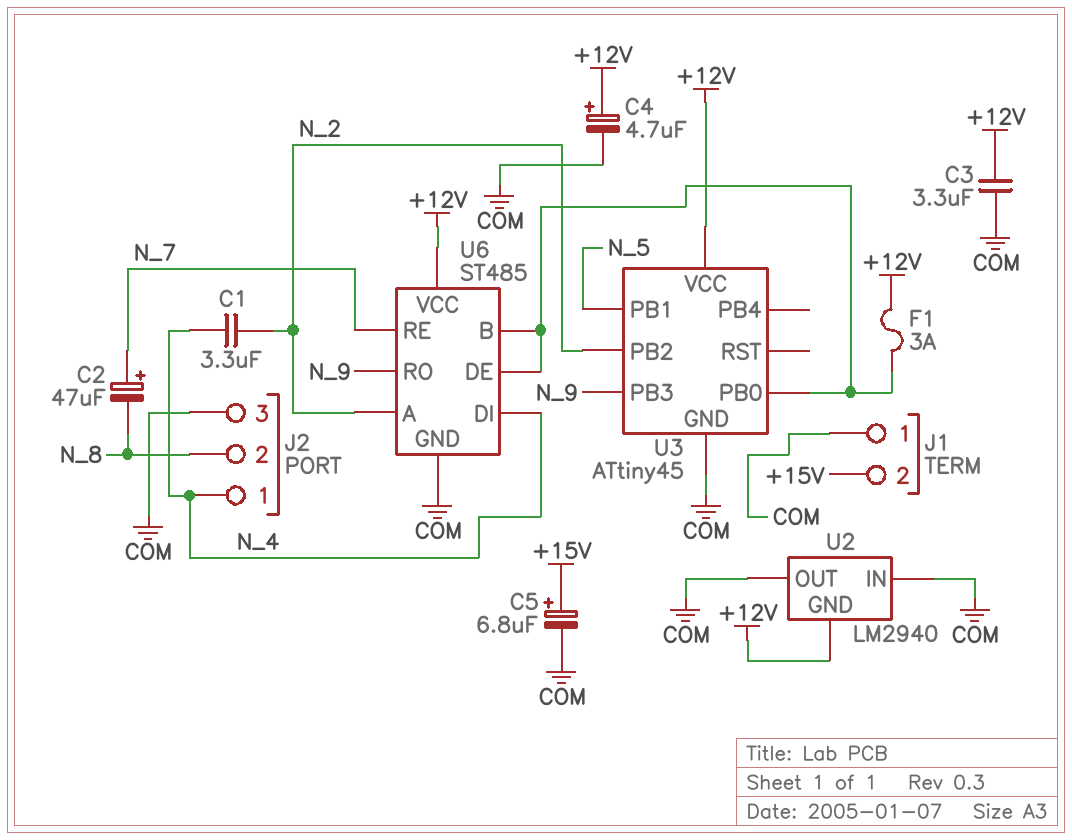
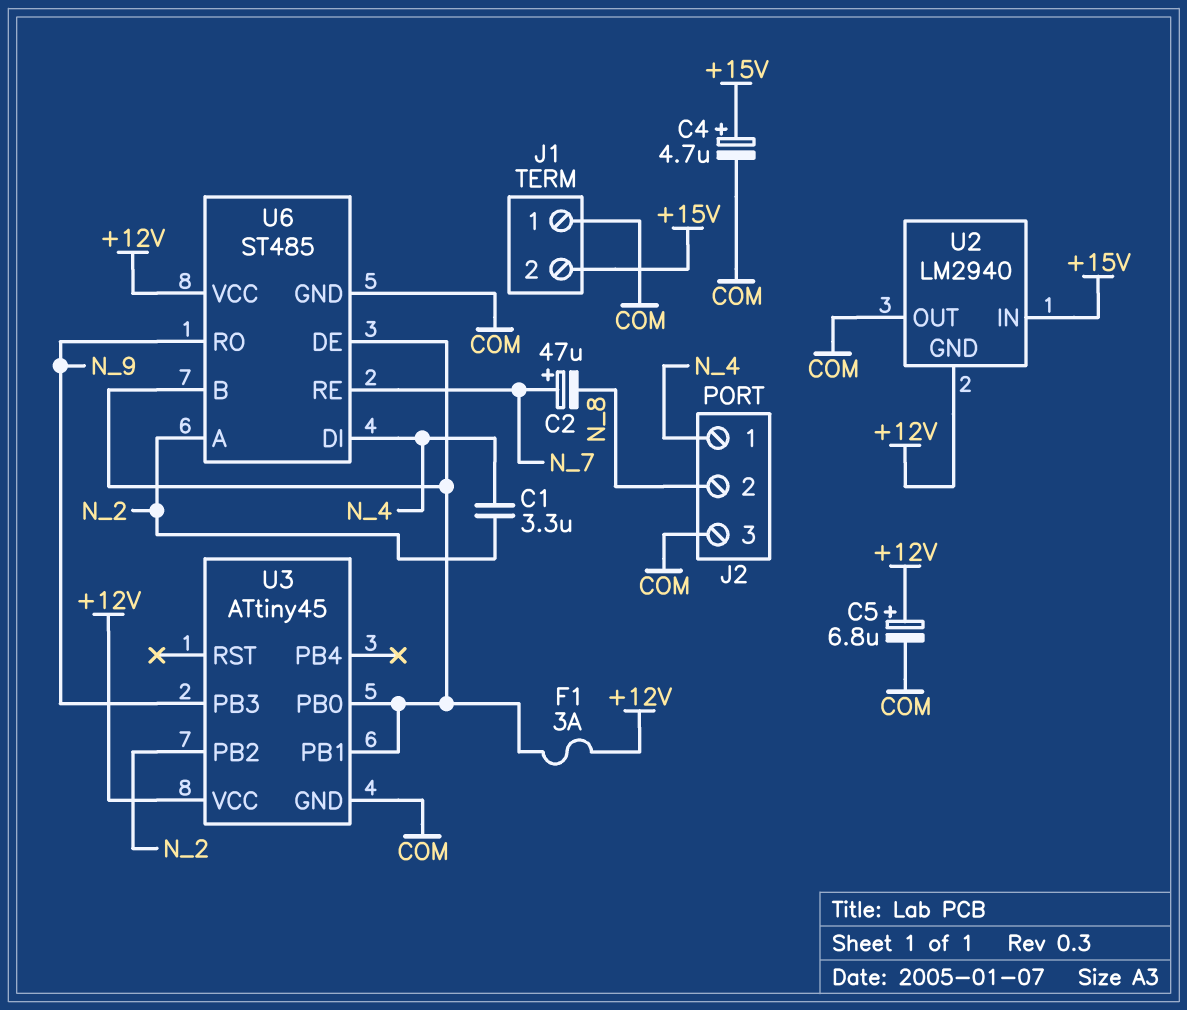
C3: 3.3uF (+12V, COM) -> none
C4: 4.7uF (plus +12V, minus COM) -> 4.7uF (plus +15V, minus COM)
C5: 6.8uF (plus +15V, minus COM) -> 6.8uF (plus +12V, minus COM)
U2 pin IN: COM -> +15V
U3 pin PB1: N_5 -> U3/PB0

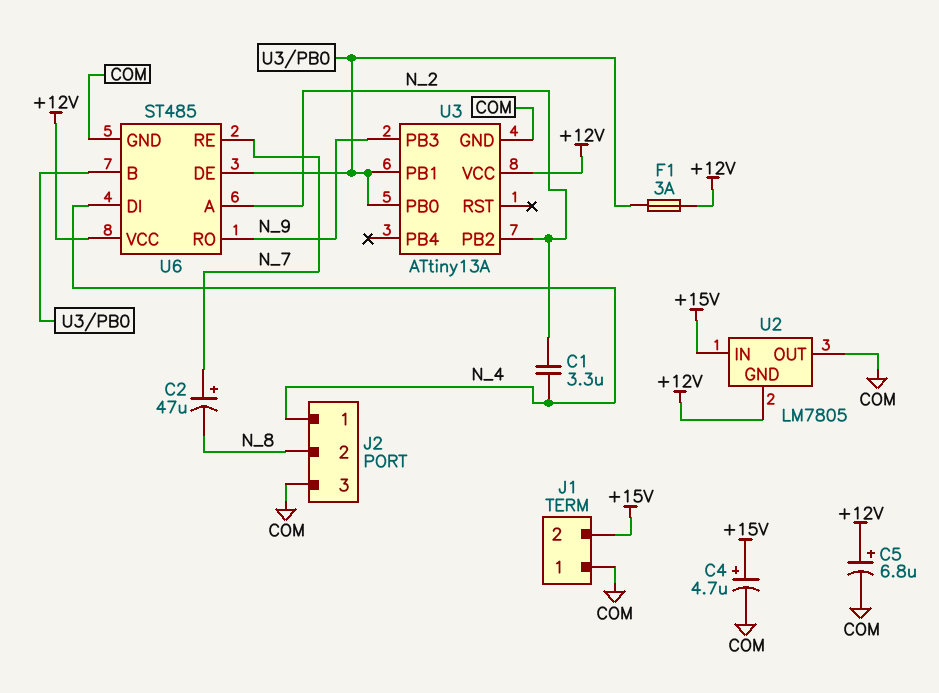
U2: LM2940 -> LM7805
U3: ATtiny45 -> ATtiny13A

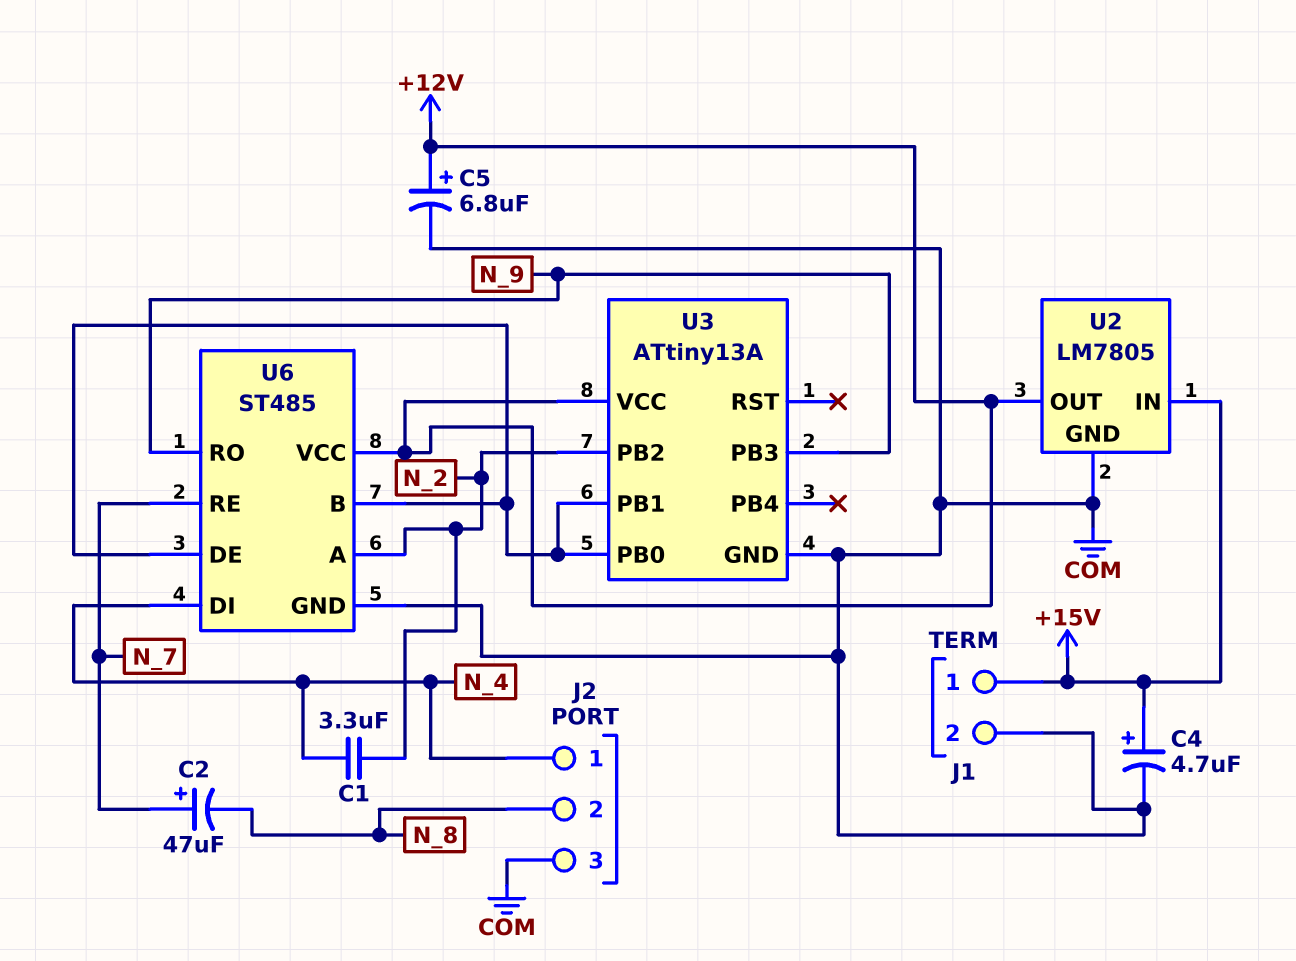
F1: 3A (+12V, U3/PB0) -> none
J1 pin 1: COM -> +15V
J1 pin 2: +15V -> COM
U2 pin GND: +12V -> COM
U2 pin OUT: COM -> +12V

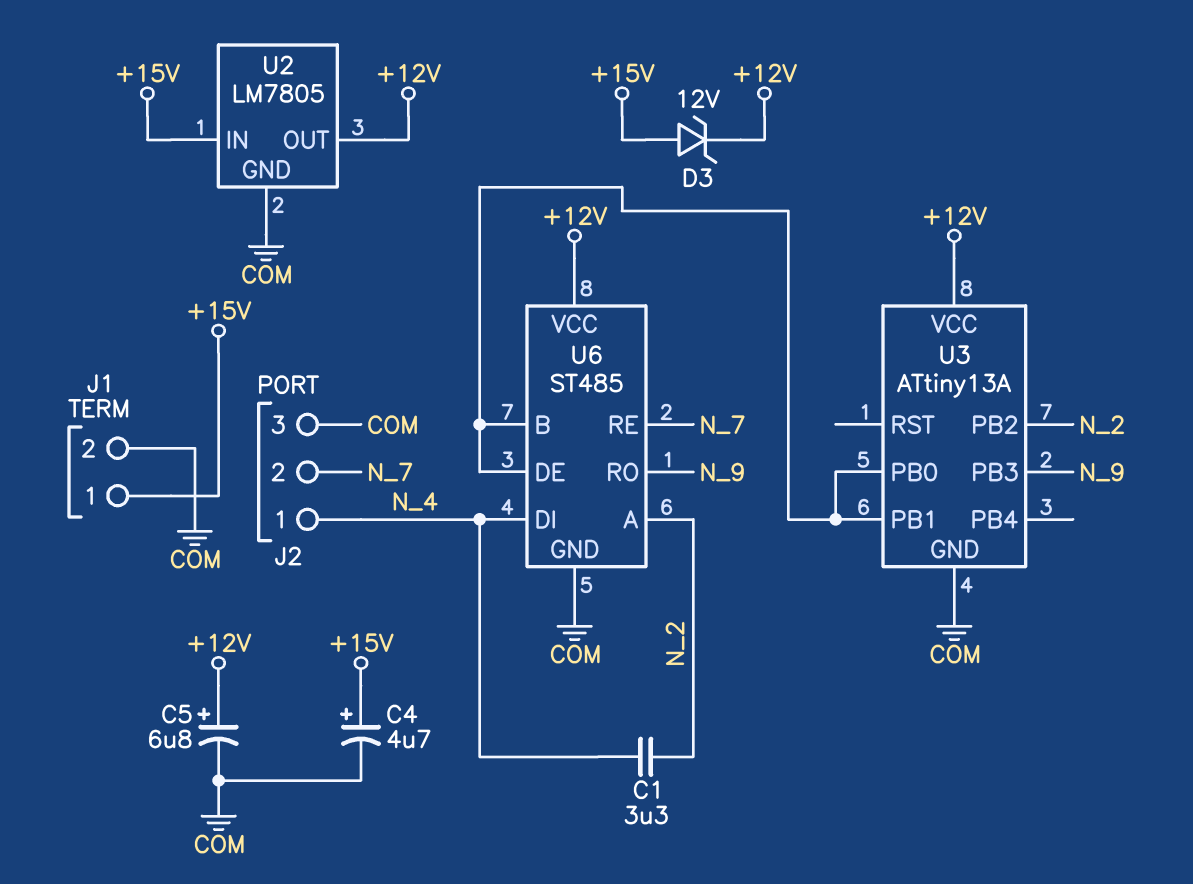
C2: 47uF (plus N_7, minus N_8) -> none
D3: none -> zener 12V (A +15V, K +12V)
J2 pin 2: N_8 -> N_7

